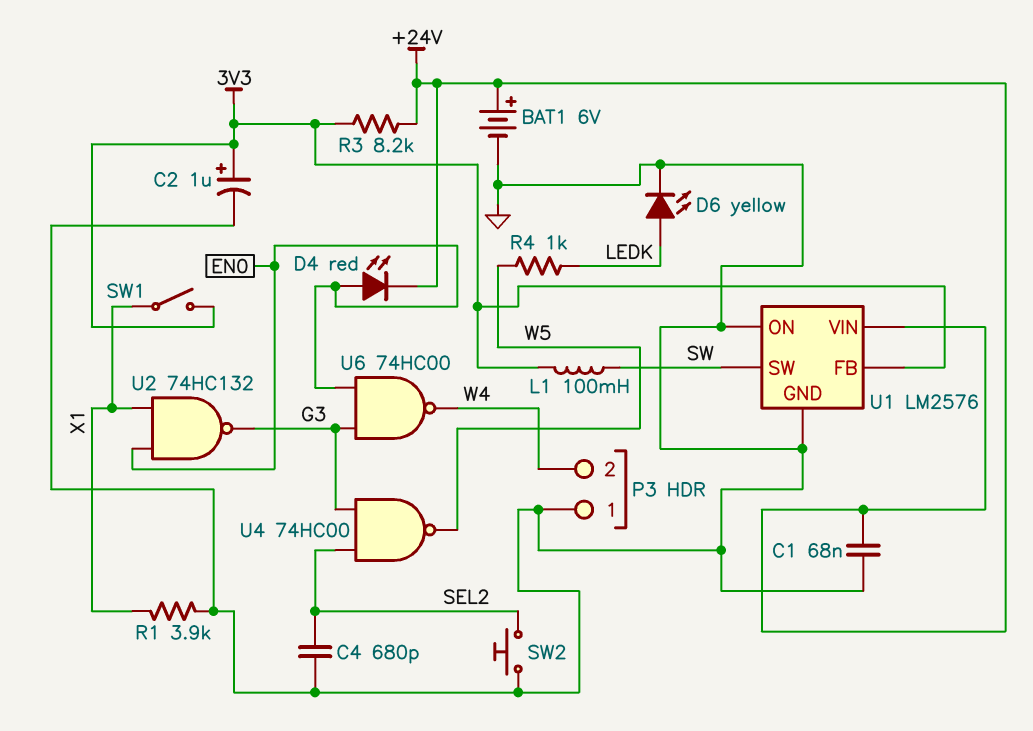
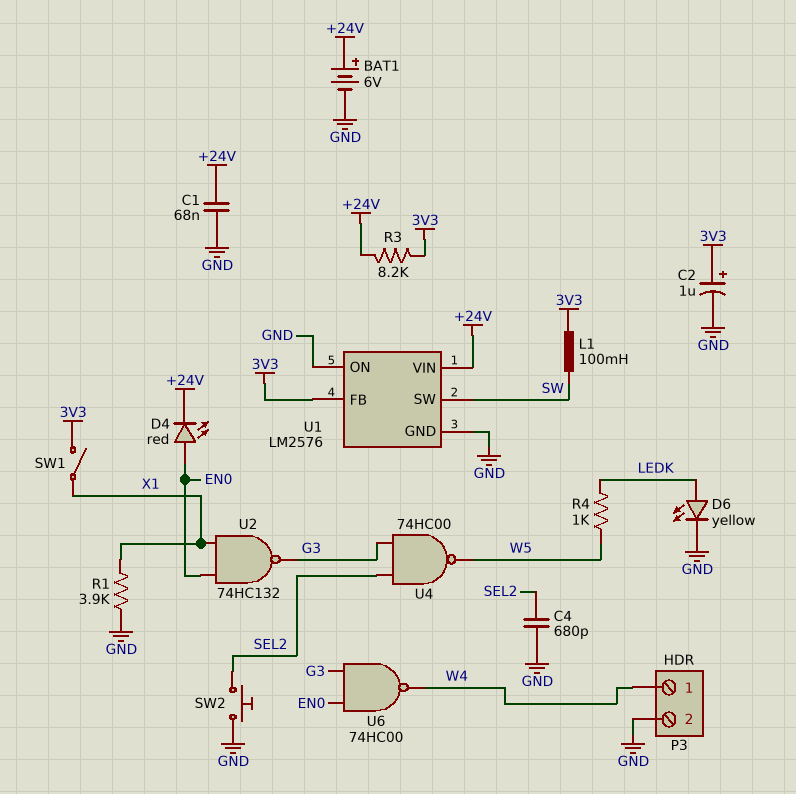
P3 pin 1: GND -> W4
P3 pin 2: W4 -> GND

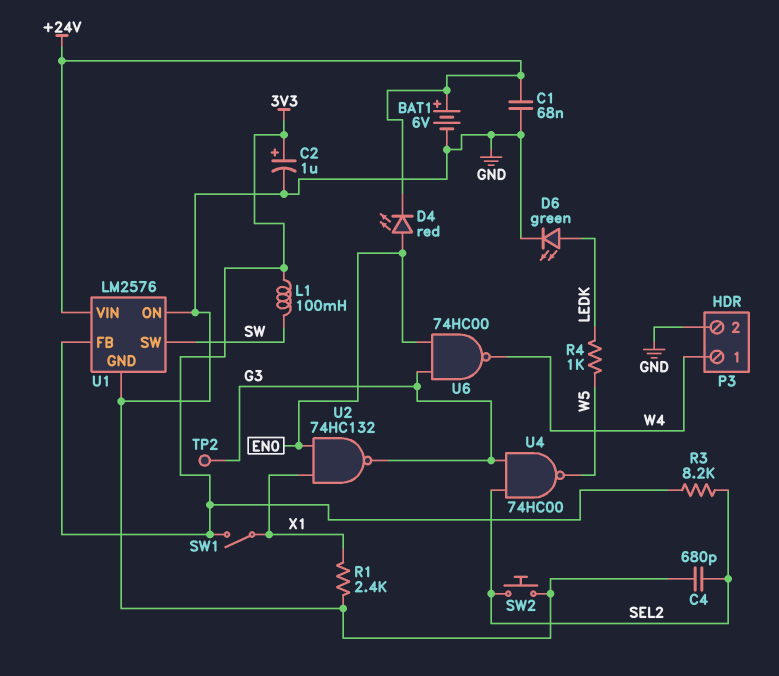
D6: LED yellow (A LEDK, K GND) -> LED green (A LEDK, K GND)
R1: 3.9k (GND, X1) -> 2.4k (GND, X1)
R3: 8.2k (+24V, 3V3) -> 8.2k (3V3, SEL2)
TP2: none -> test point (G3)

